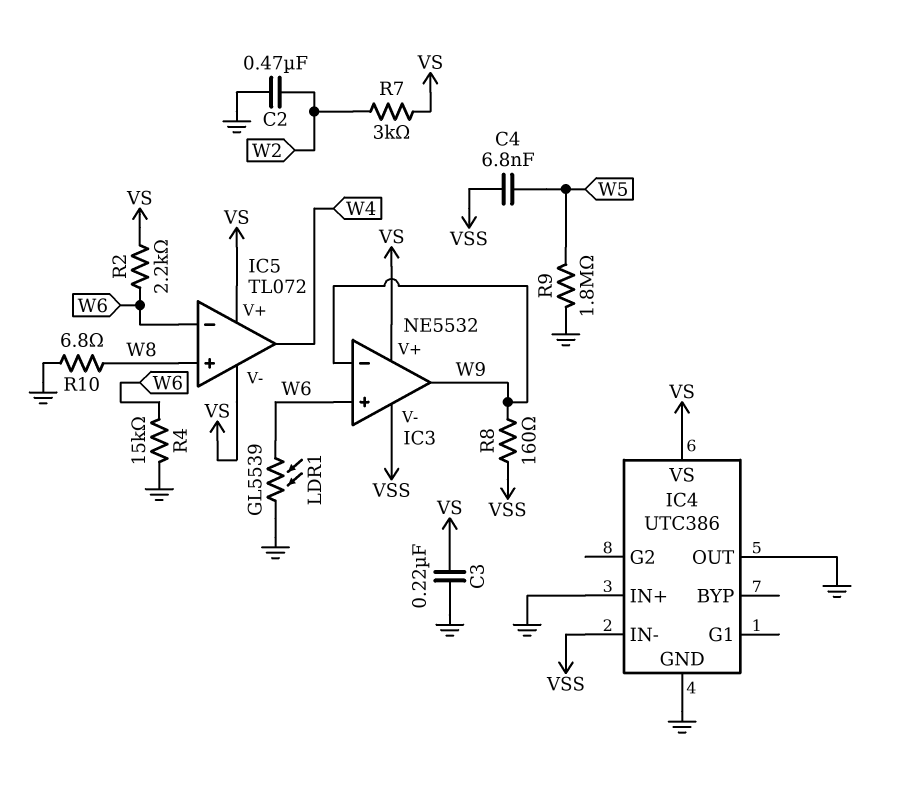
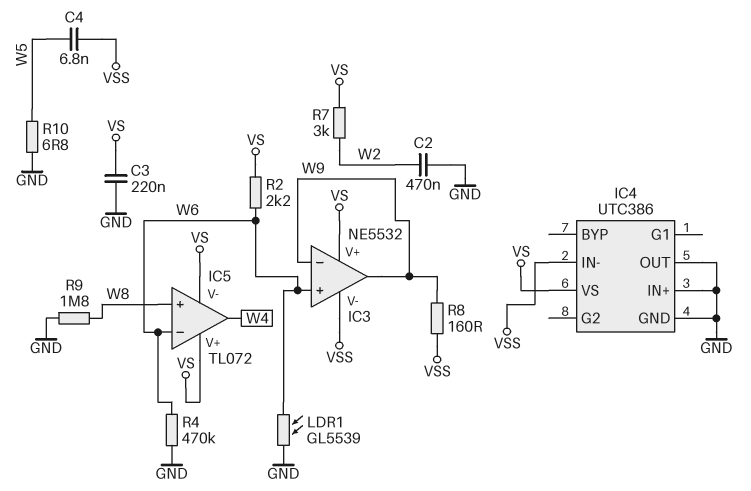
R4: 15k (GND, W6) -> 470k (GND, W6)
R9: 1.8M (GND, W5) -> 1.8M (GND, W8)
R10: 6.8 (GND, W8) -> 6.8 (GND, W5)

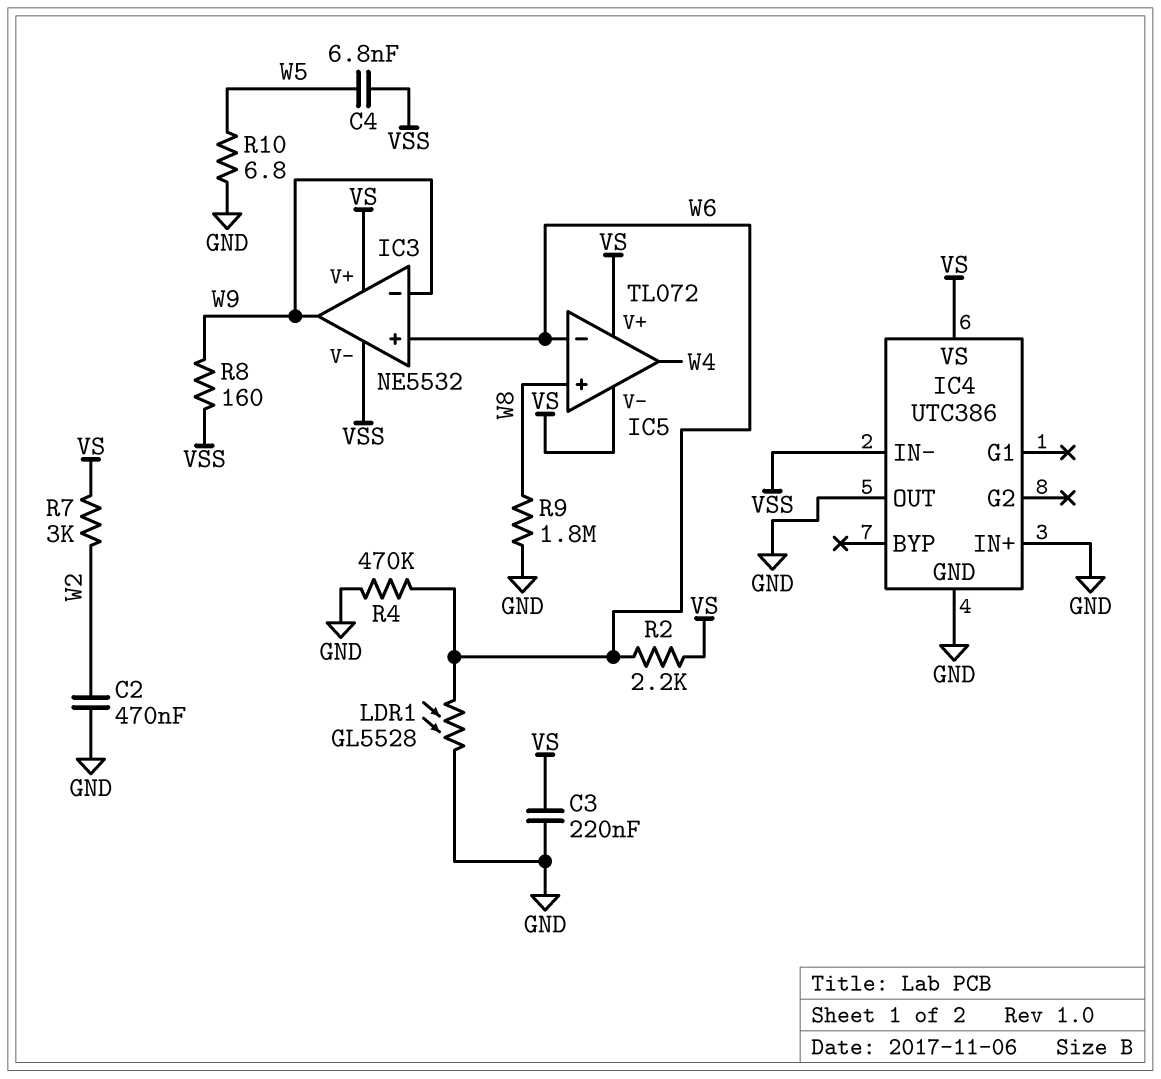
LDR1: GL5539 (GND, W6) -> GL5528 (GND, W6)

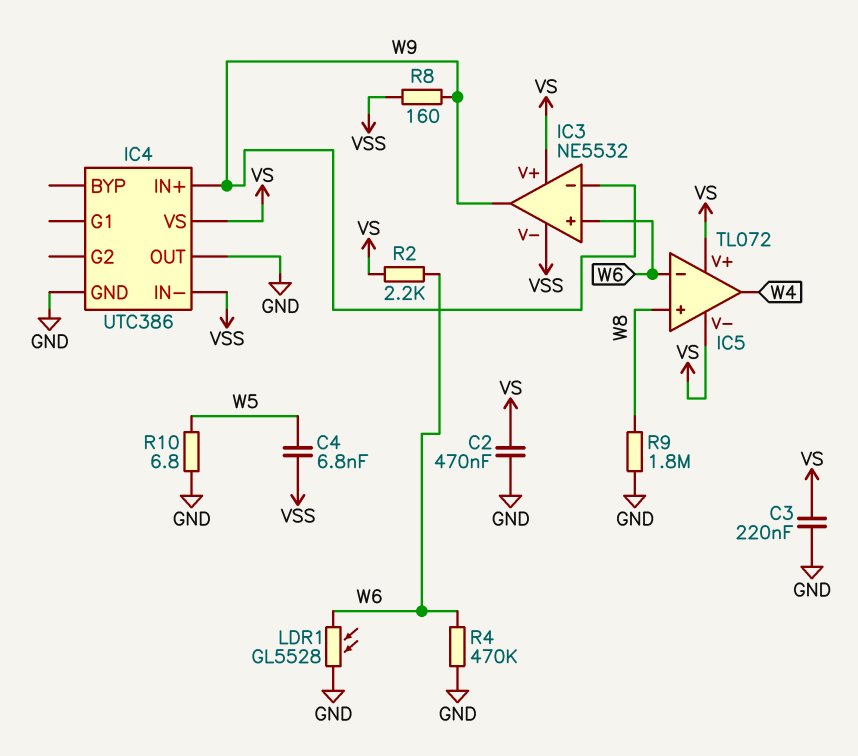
C2: 470nF (GND, W2) -> 470nF (GND, VS)
IC4 pin IN+: GND -> W9
R7: 3k (VS, W2) -> none

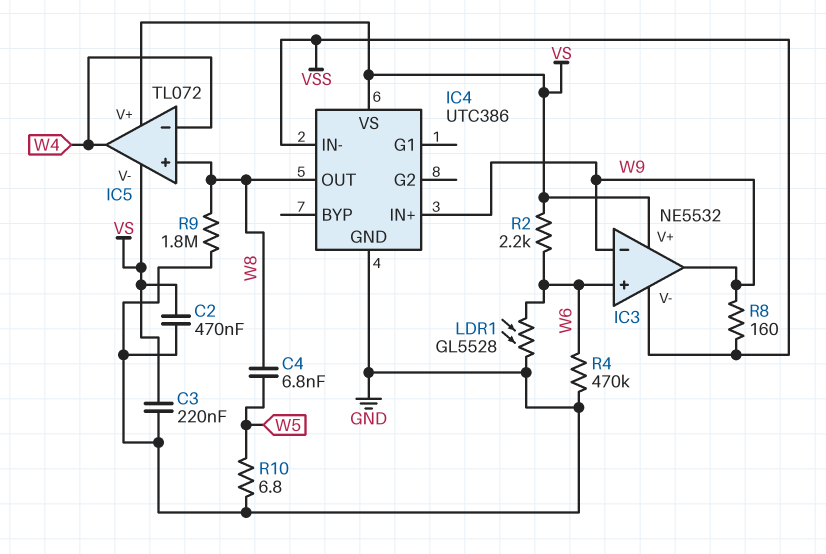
C4: 6.8nF (VSS, W5) -> 6.8nF (W5, W8)
IC4 pin OUT: GND -> W8
IC5 pin in-: W6 -> W4

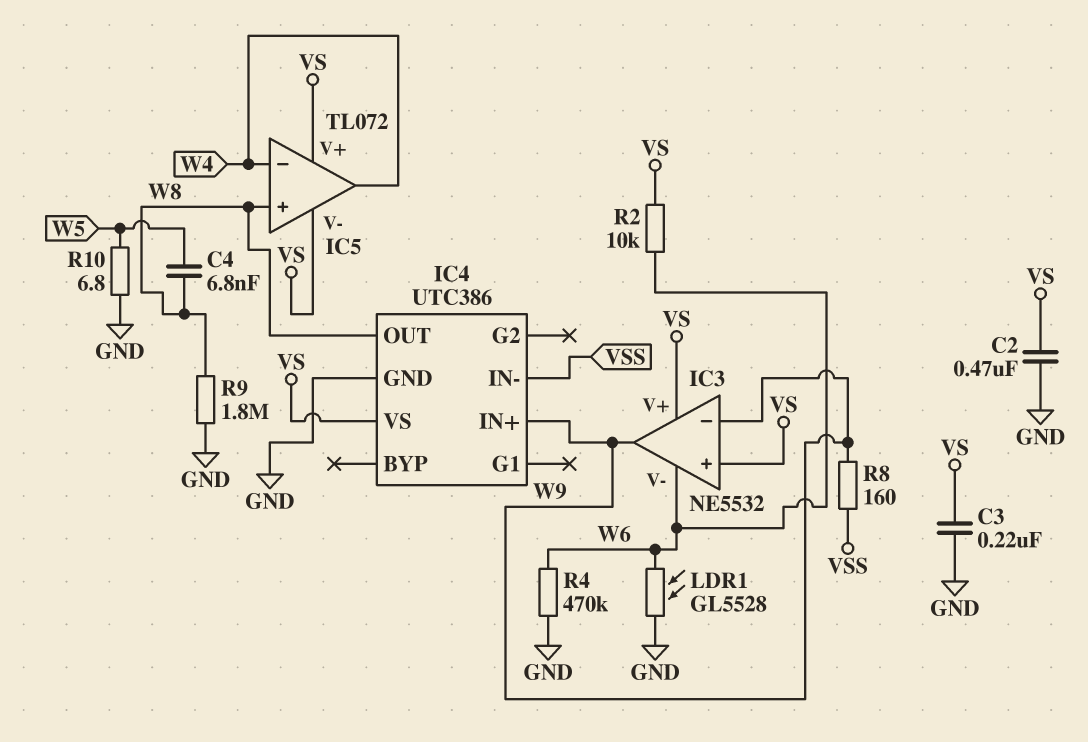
IC3 pin V-: VSS -> W6
IC3 pin in+: W6 -> VS
R2: 2.2k (VS, W6) -> 10k (VS, W6)

